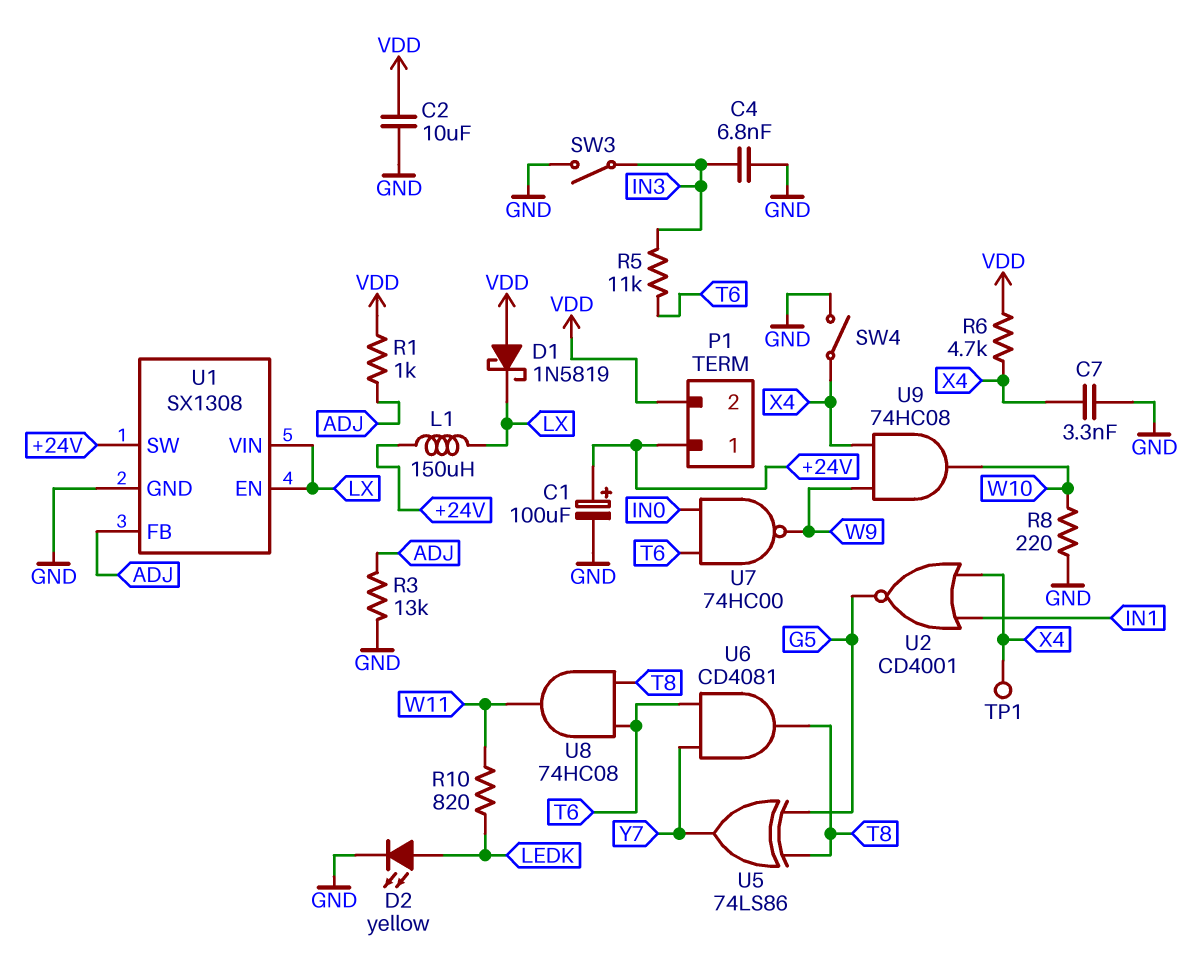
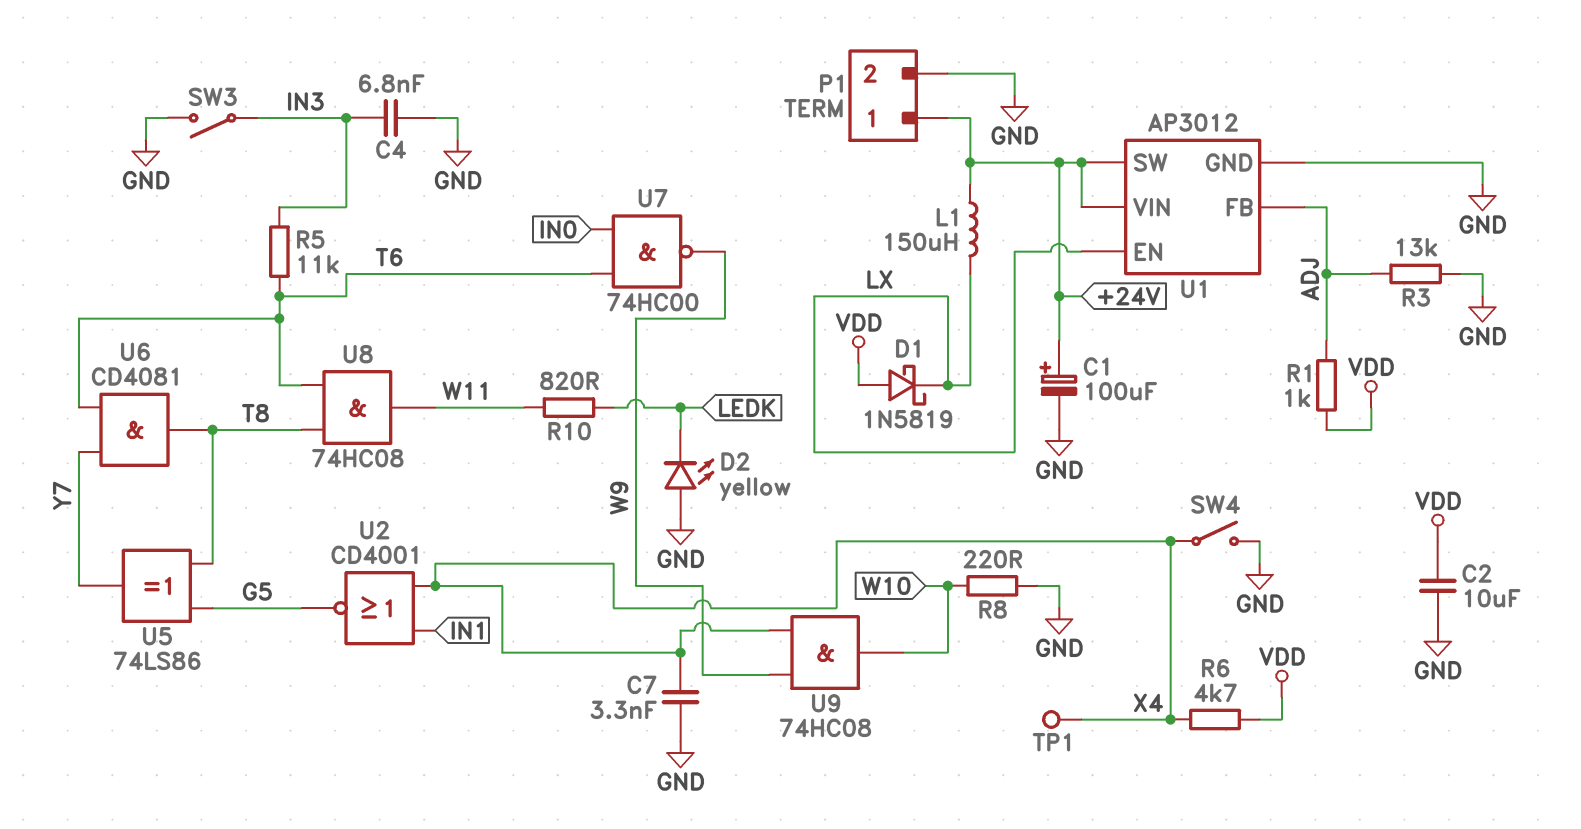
D2: LED yellow (A LEDK, K GND) -> LED yellow (A GND, K LEDK)
P1 pin 2: VDD -> GND
U1: SX1308 -> AP3012
U1 pin VIN: LX -> +24V

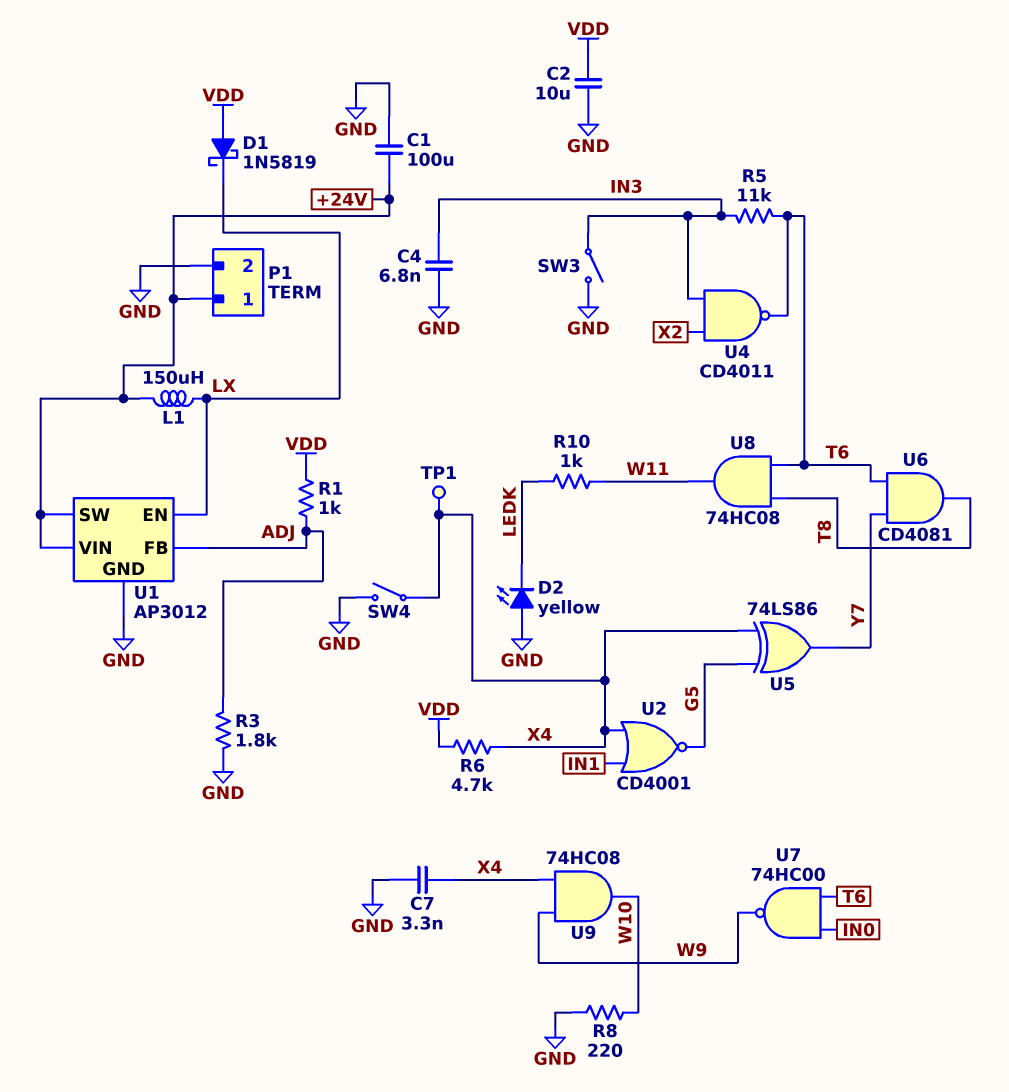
C1: 100uF (plus +24V, minus GND) -> 100uF (+24V, GND)
R3: 13k (ADJ, GND) -> 1.8k (ADJ, GND)
R10: 820 (LEDK, W11) -> 1k (LEDK, W11)
U4: none -> NAND CD4011 (in IN3, in X2, out T6)
U5: XOR 74LS86 (in G5, in T8, out Y7) -> XOR 74LS86 (in G5, in X4, out Y7)

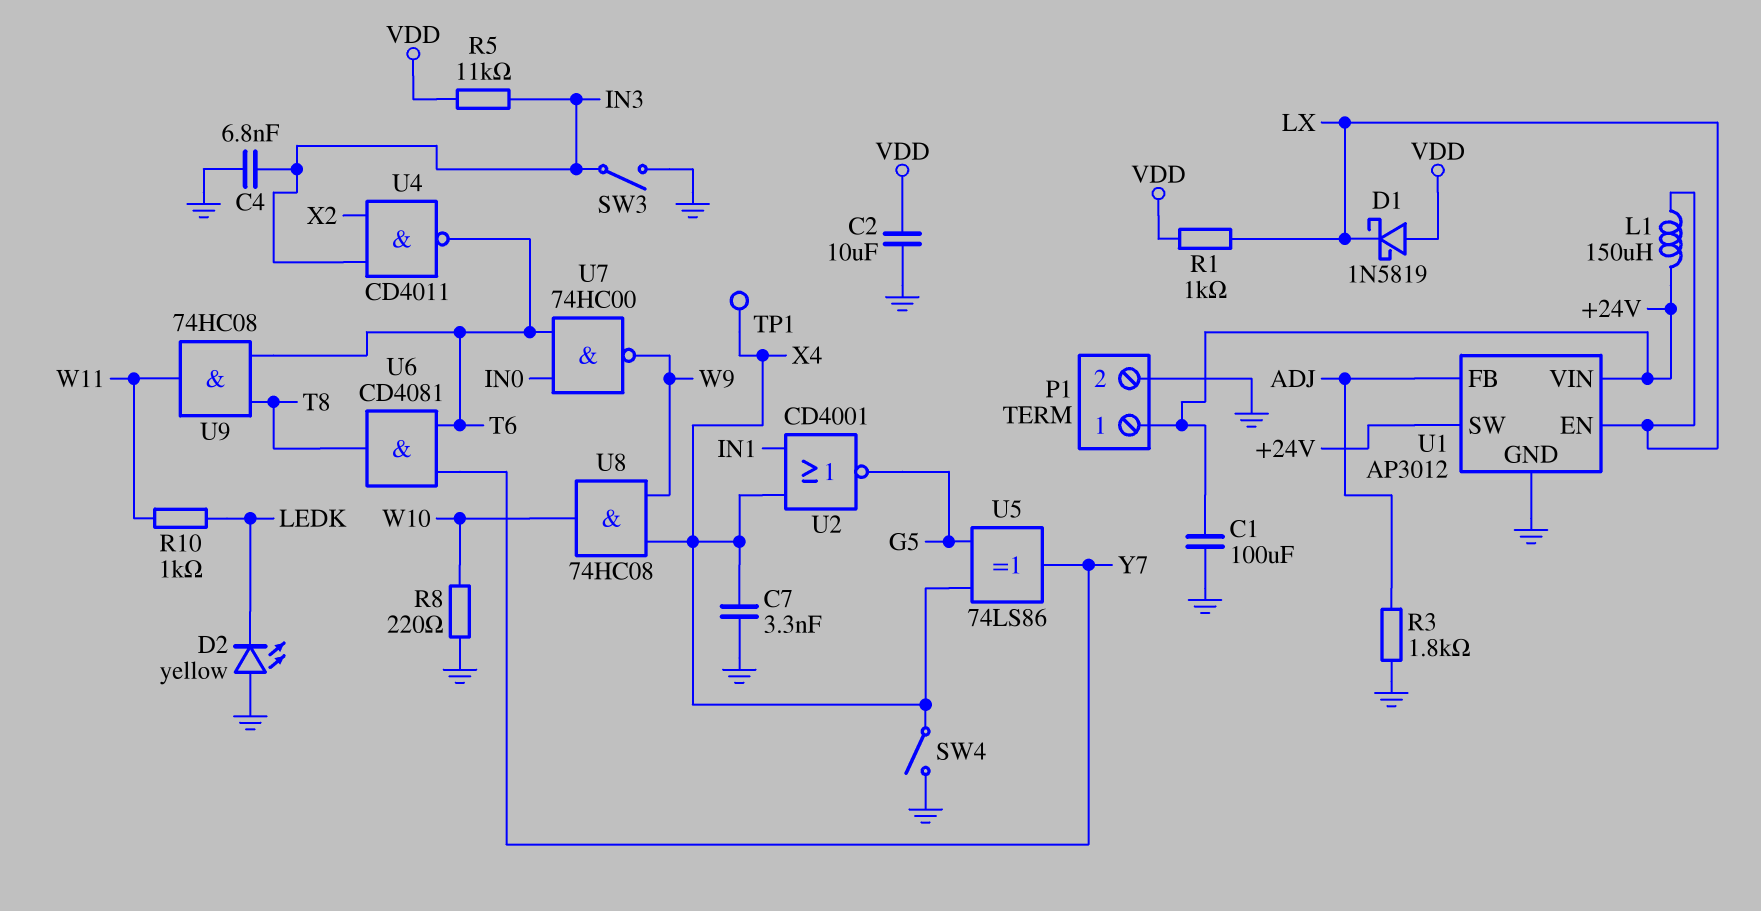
R1: 1k (ADJ, VDD) -> 1k (LX, VDD)
R5: 11k (IN3, T6) -> 11k (IN3, VDD)
R6: 4.7k (VDD, X4) -> none
U8: AND 74HC08 (in T6, in T8, out W11) -> AND 74HC08 (in W9, in X4, out W10)
U9: AND 74HC08 (in W9, in X4, out W10) -> AND 74HC08 (in T6, in T8, out W11)

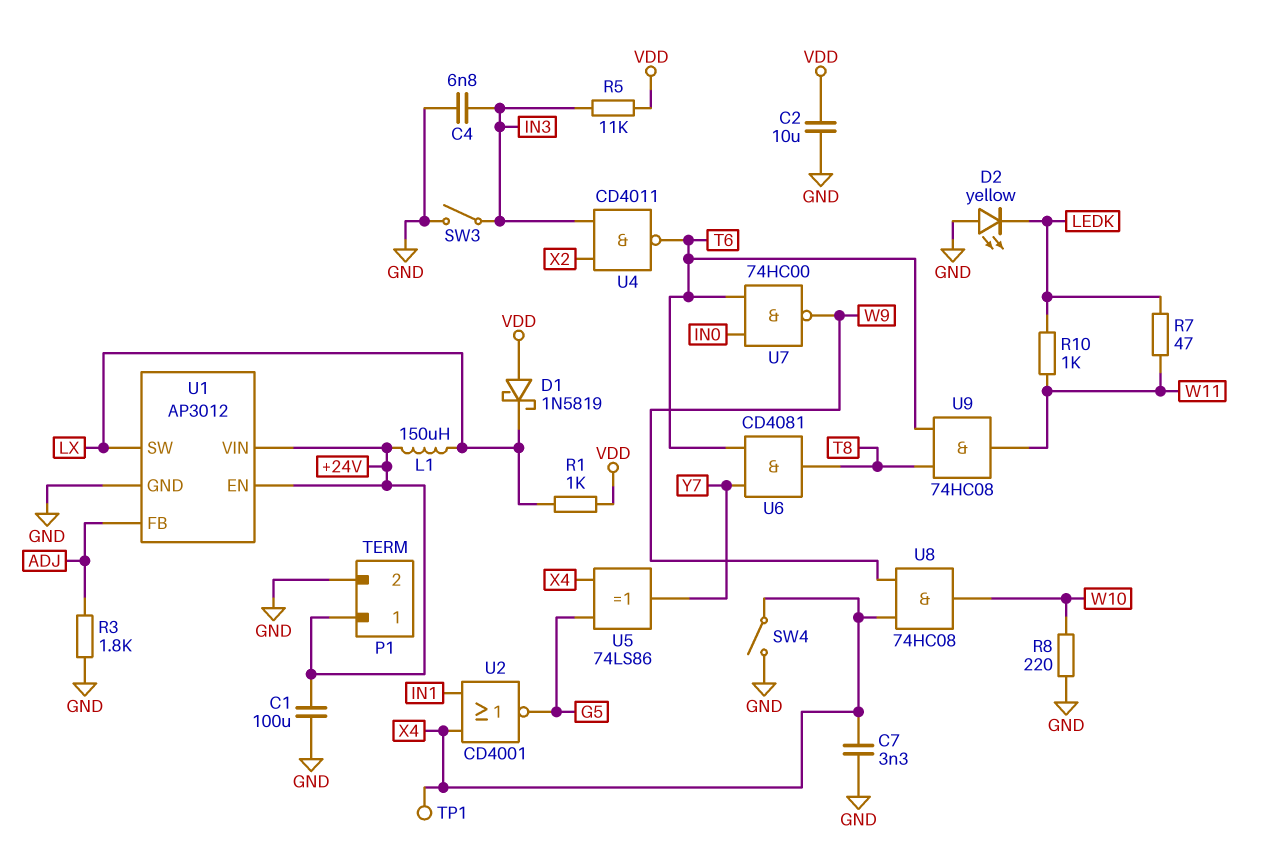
R7: none -> 47 (LEDK, W11)
U1 pin EN: LX -> +24V
U1 pin SW: +24V -> LX

